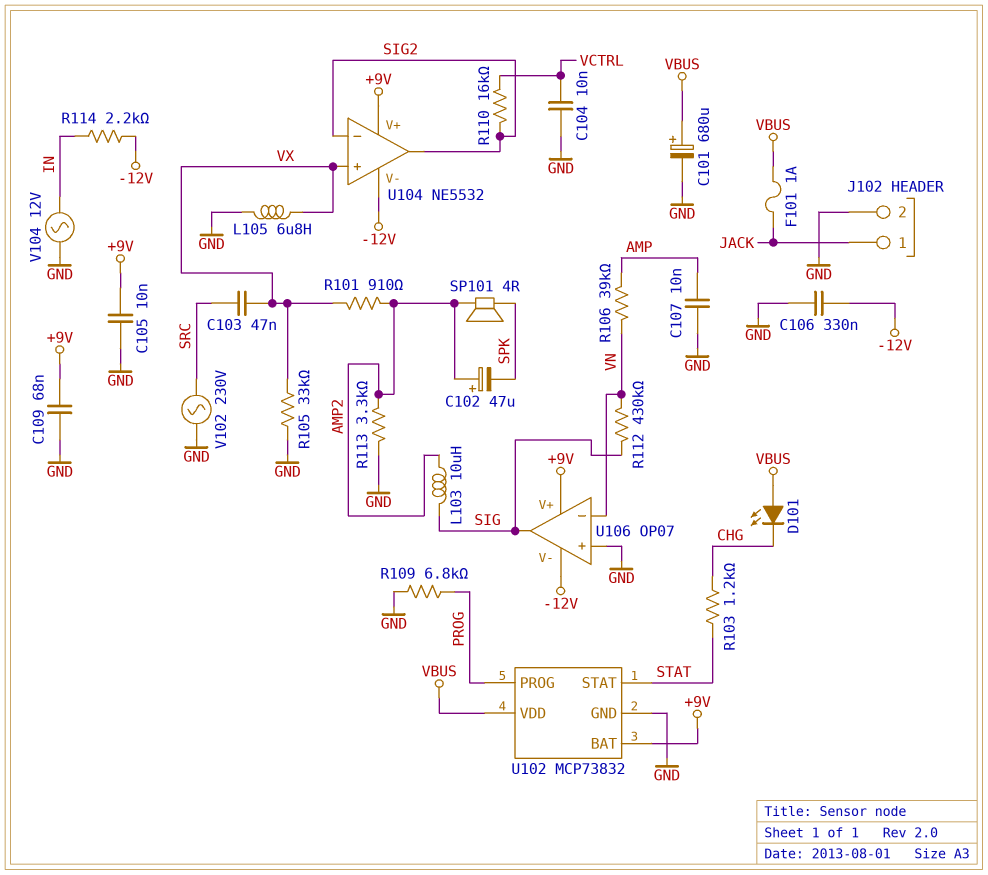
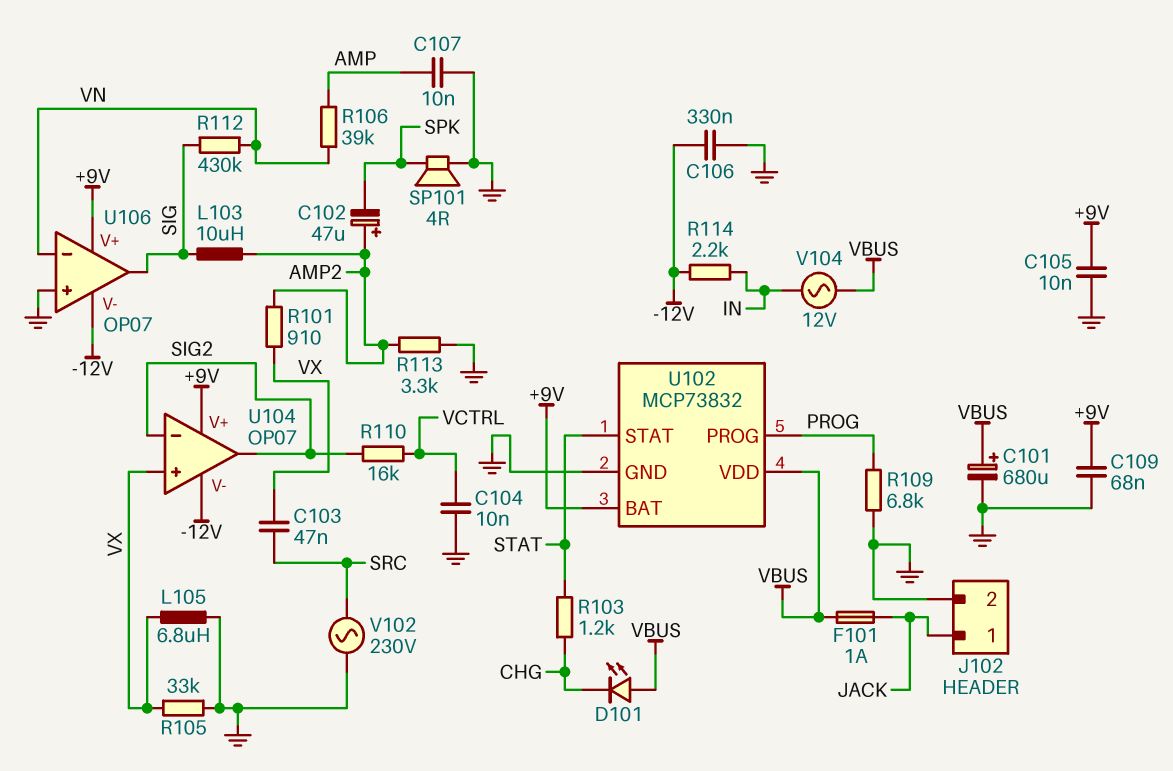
SP101: speaker 4R (AMP2, SPK) -> speaker 4R (GND, SPK)
U104: NE5532 -> OP07
V104: AC 12V (GND, IN) -> AC 12V (IN, VBUS)

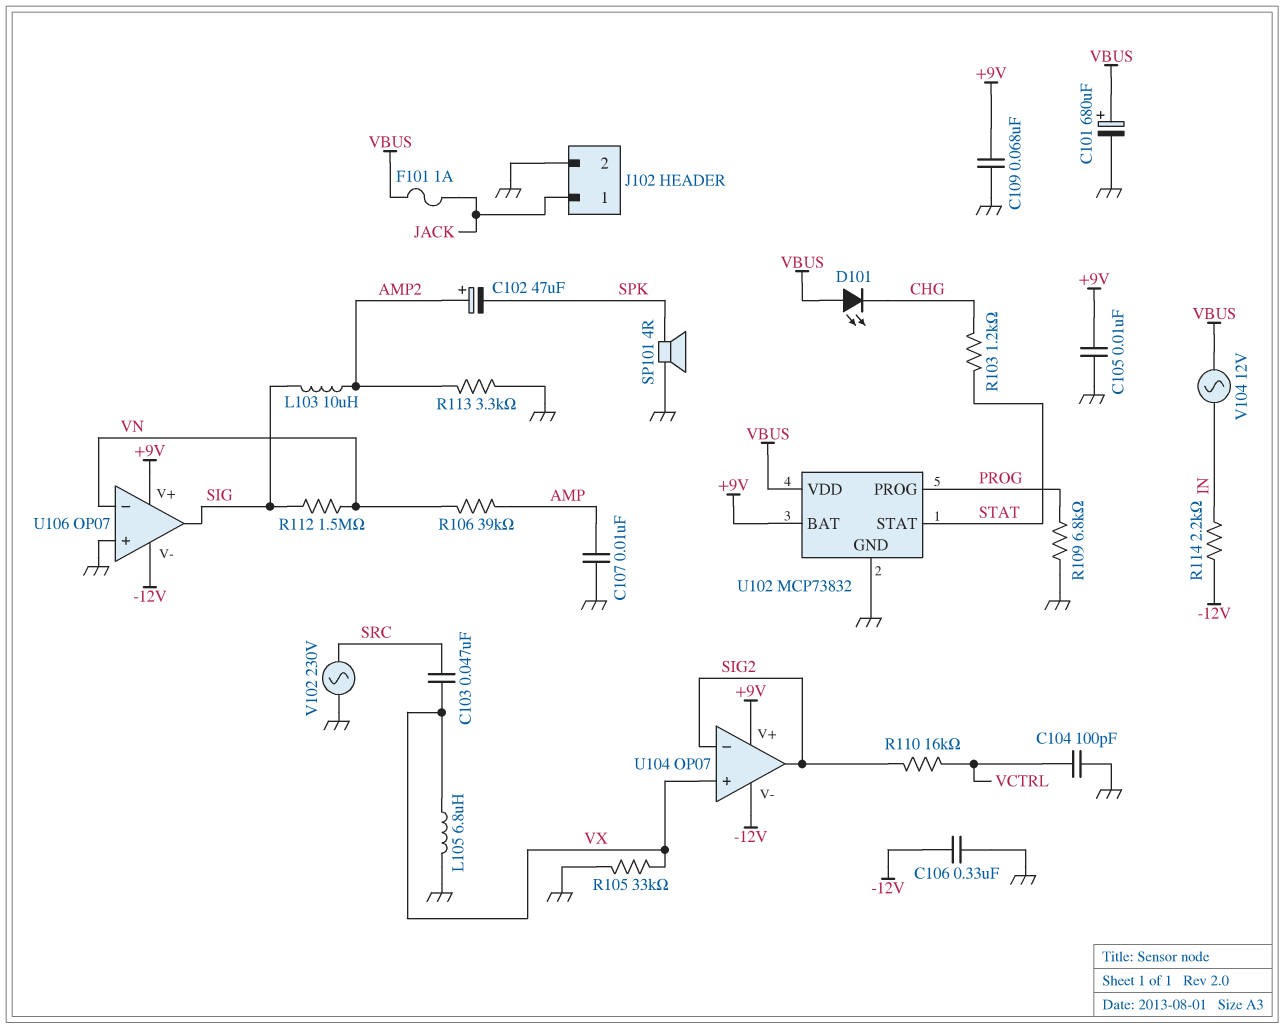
C104: 10nF (GND, VCTRL) -> 100pF (GND, VCTRL)
R101: 910 (AMP2, VX) -> none
R112: 430k (SIG, VN) -> 1.5M (SIG, VN)

